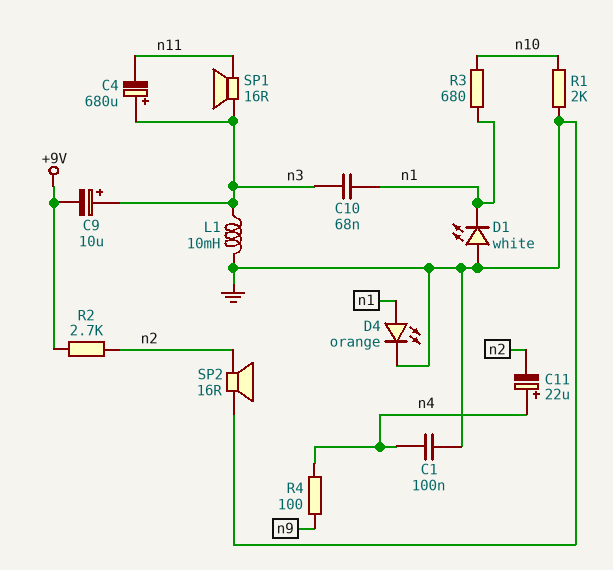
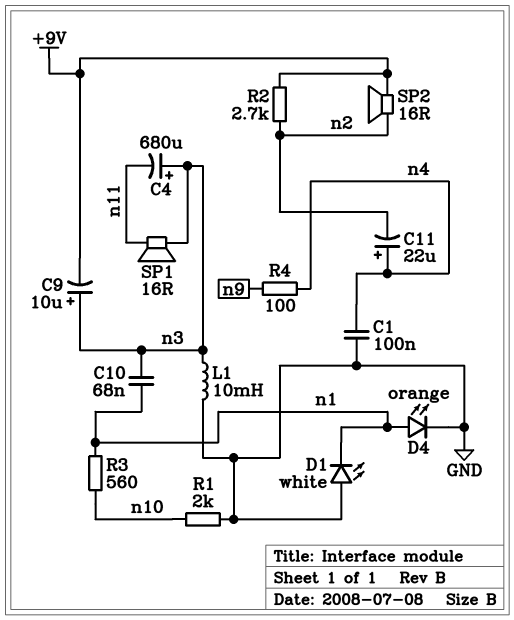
R3: 680 (n1, n10) -> 560 (n1, n10)
SP2: speaker 16R (GND, n2) -> speaker 16R (+9V, n2)

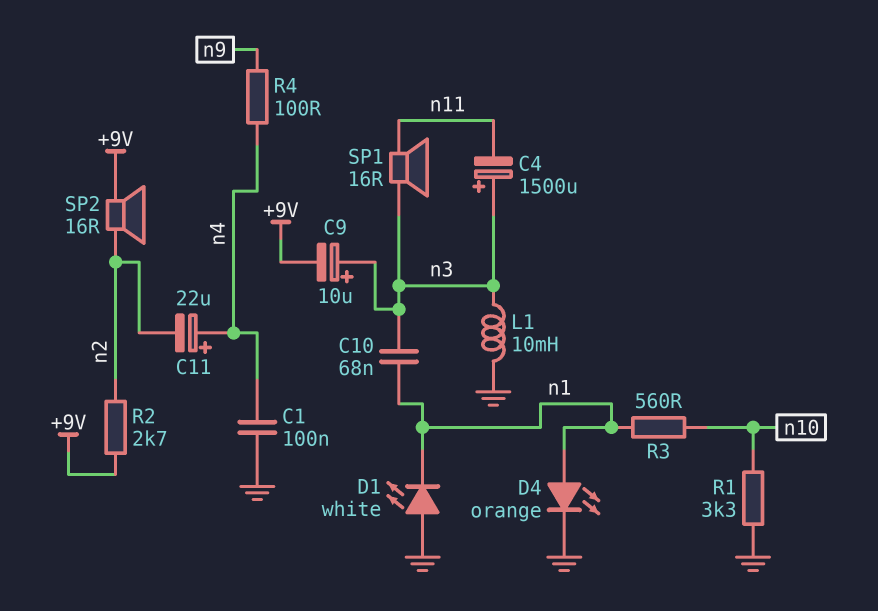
C4: 680uF (plus n3, minus n11) -> 1500uF (plus n3, minus n11)
R1: 2k (GND, n10) -> 3.3k (GND, n10)

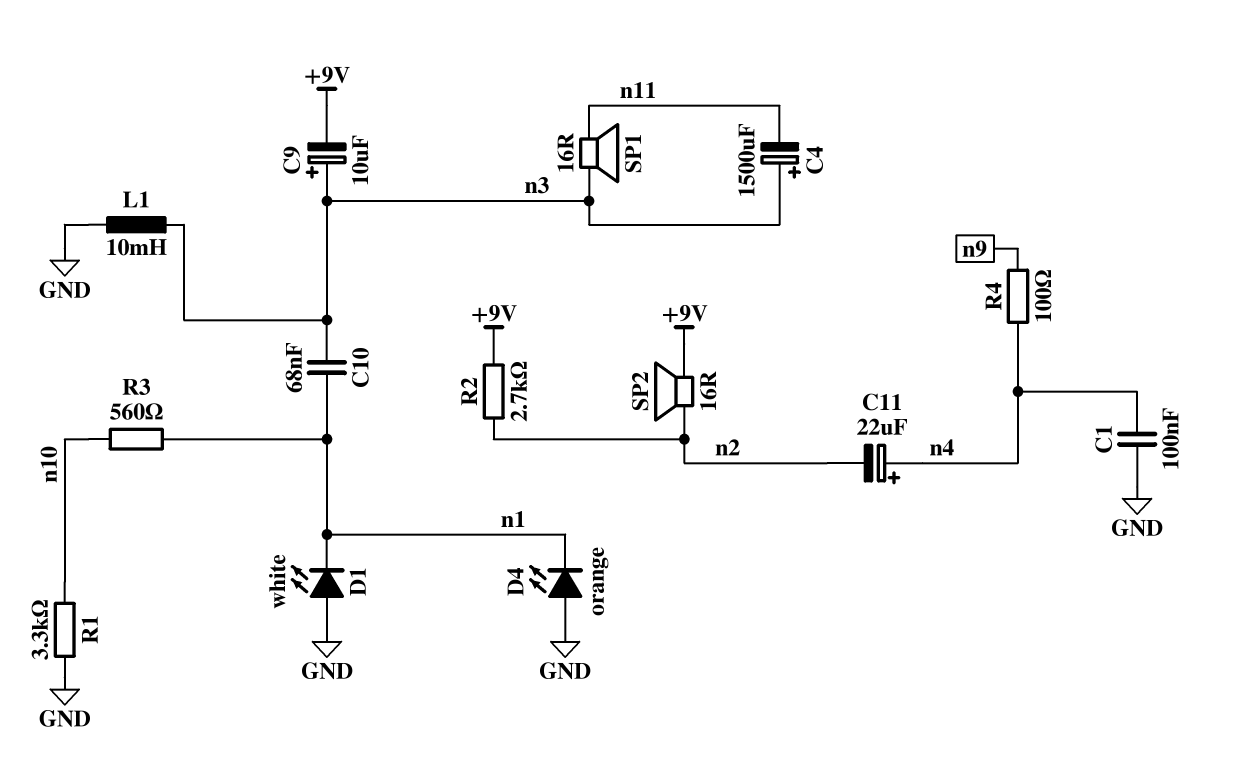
D4: LED orange (A n1, K GND) -> LED orange (A GND, K n1)

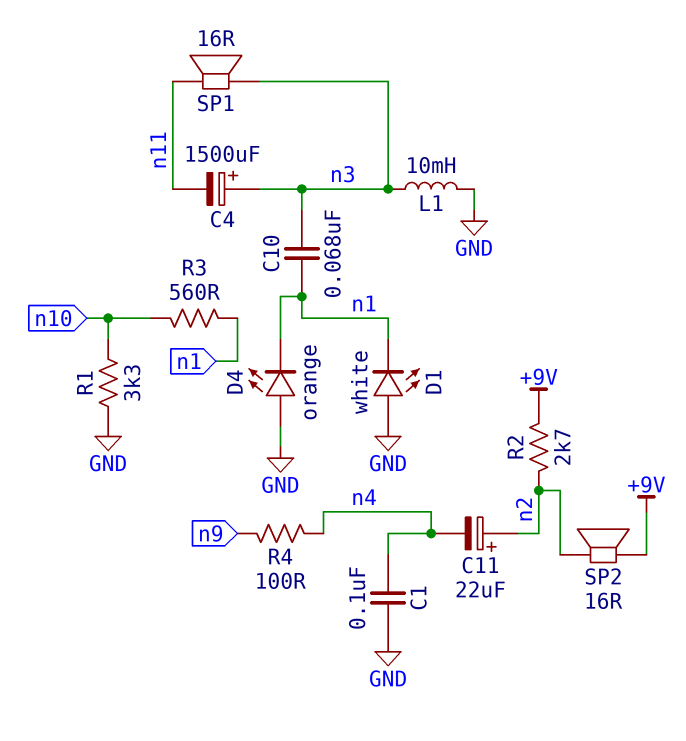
C9: 10uF (plus n3, minus +9V) -> none
C11: 22uF (plus n4, minus n2) -> 22uF (plus n2, minus n4)

